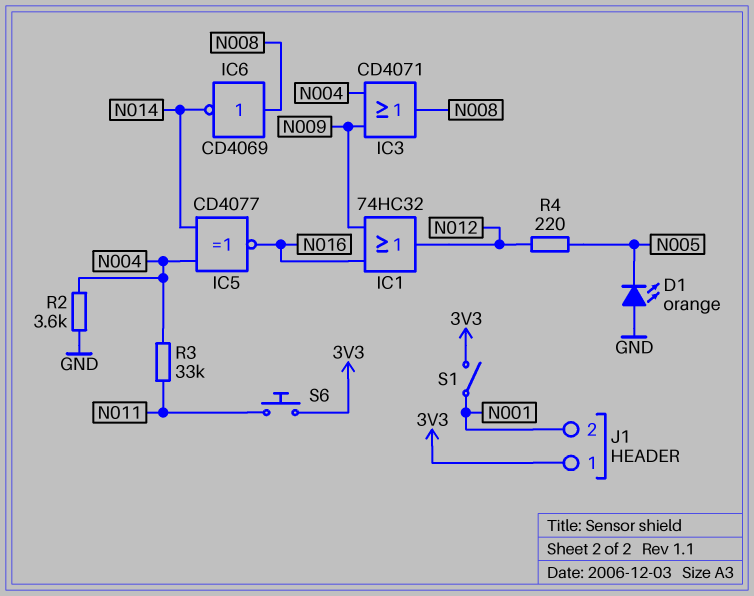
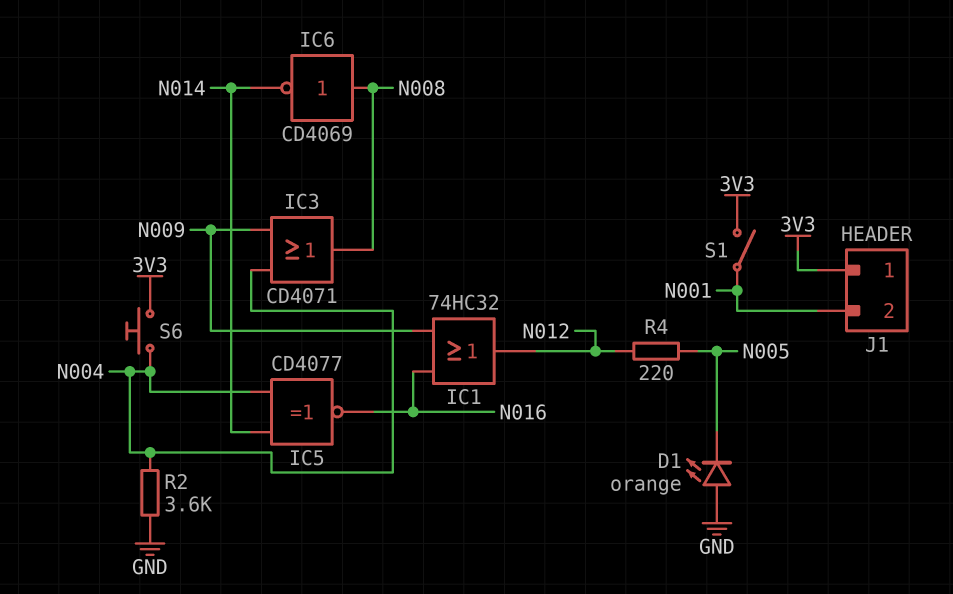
R3: 33k (N004, N011) -> none
S6: button (3V3, N011) -> button (3V3, N004)

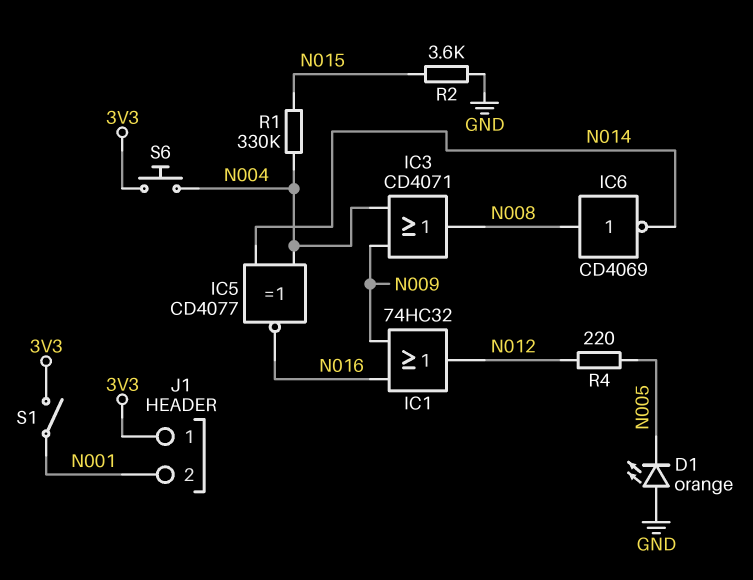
R1: none -> 330k (N004, N015)
R2: 3.6k (GND, N004) -> 3.6k (GND, N015)

